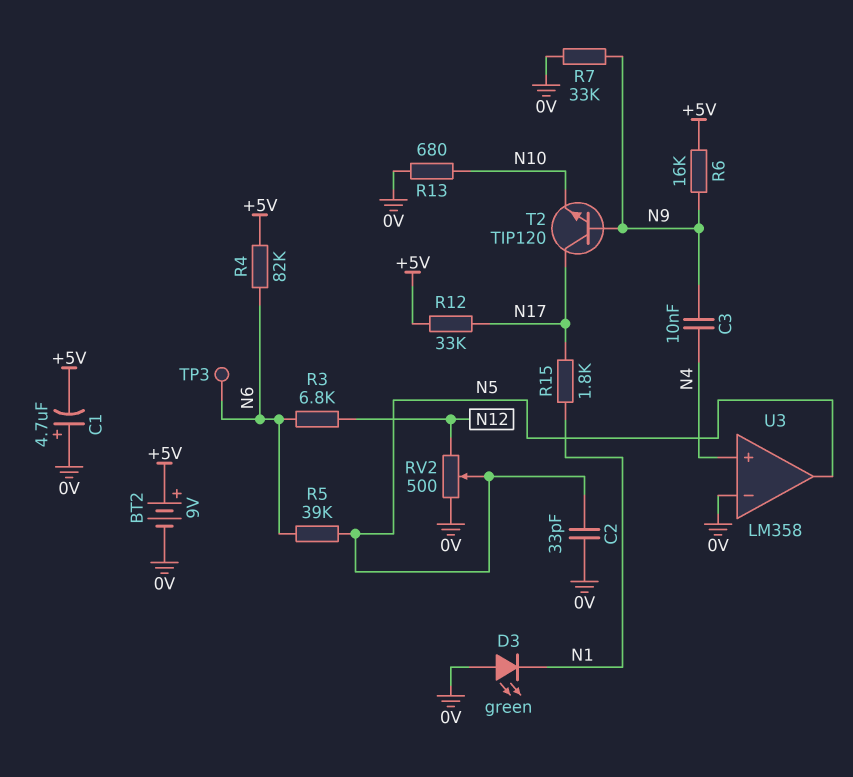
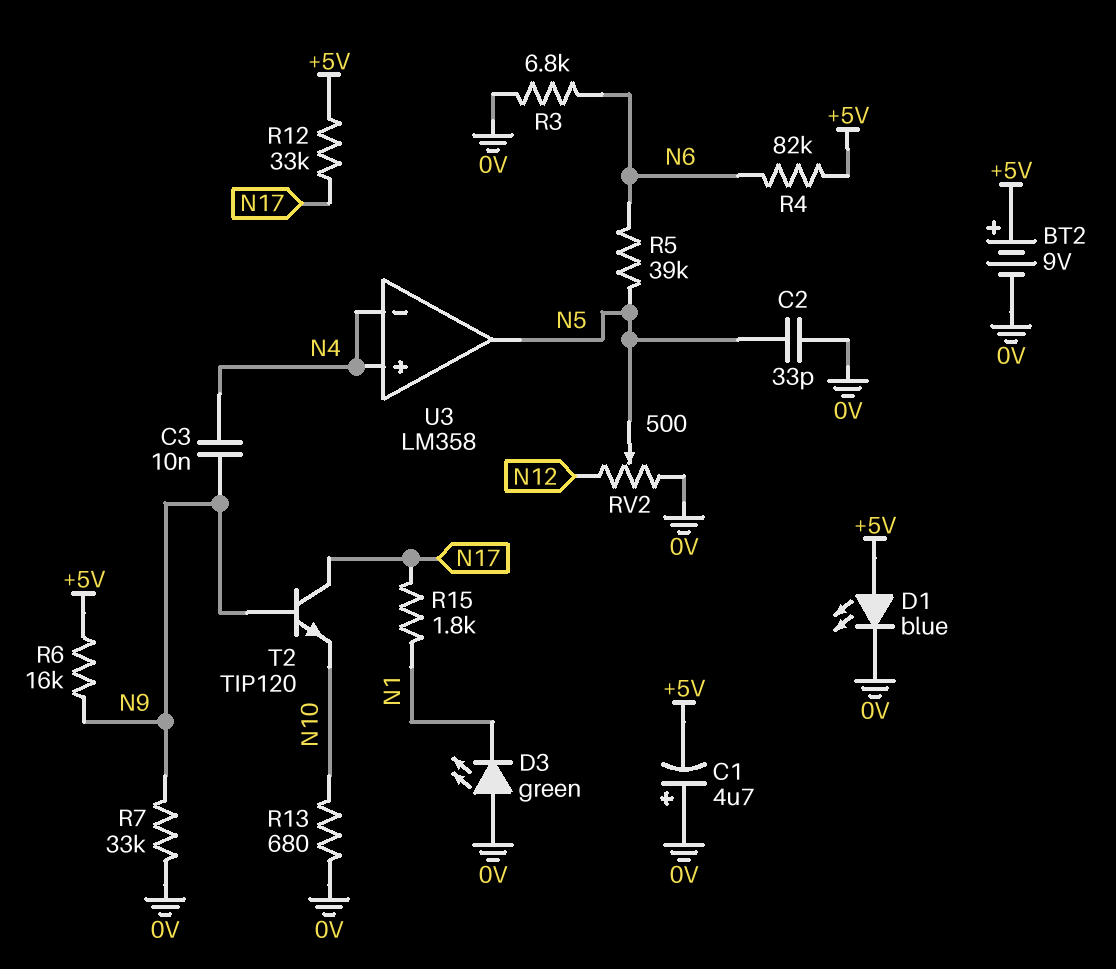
D1: none -> LED blue (A +5V, K 0V)
R3: 6.8k (N6, N12) -> 6.8k (0V, N6)
TP3: test point (N6) -> none
U3 pin in-: 0V -> N4

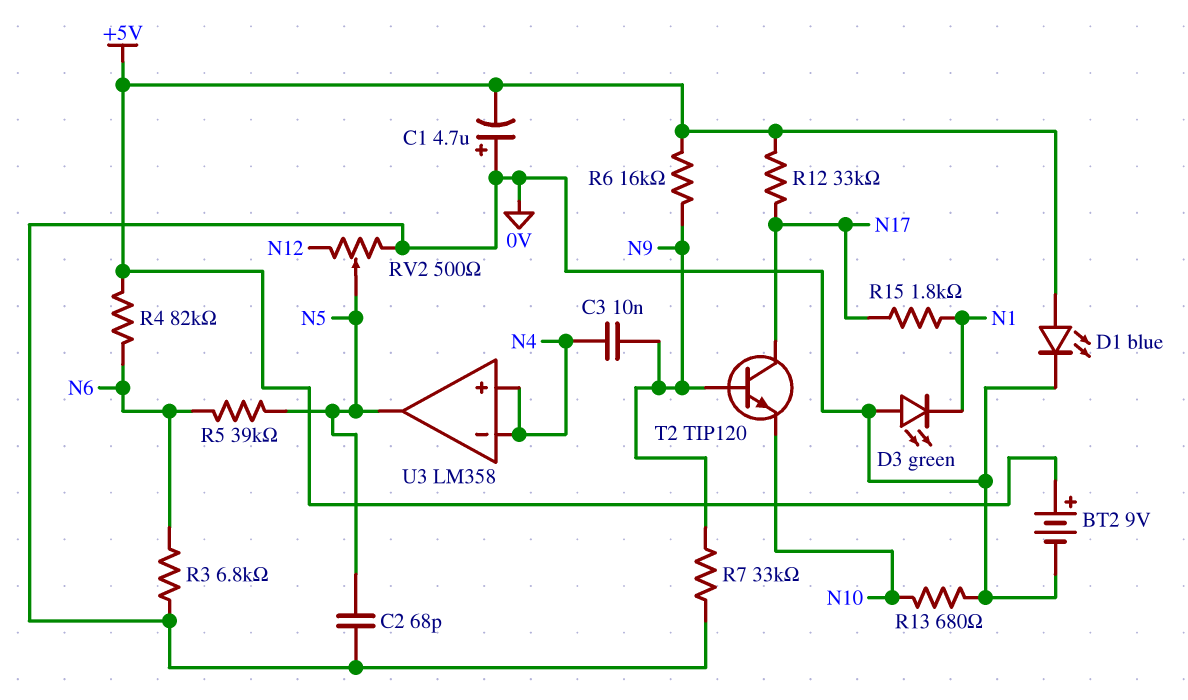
C2: 33pF (0V, N5) -> 68pF (0V, N5)

